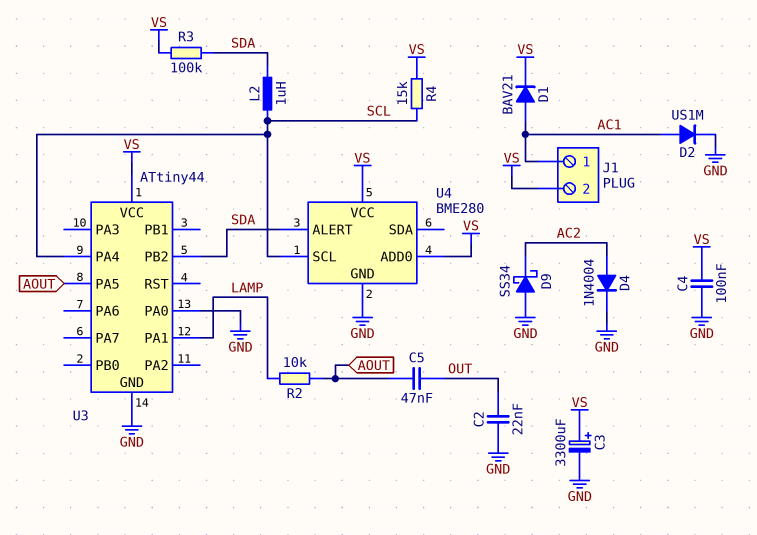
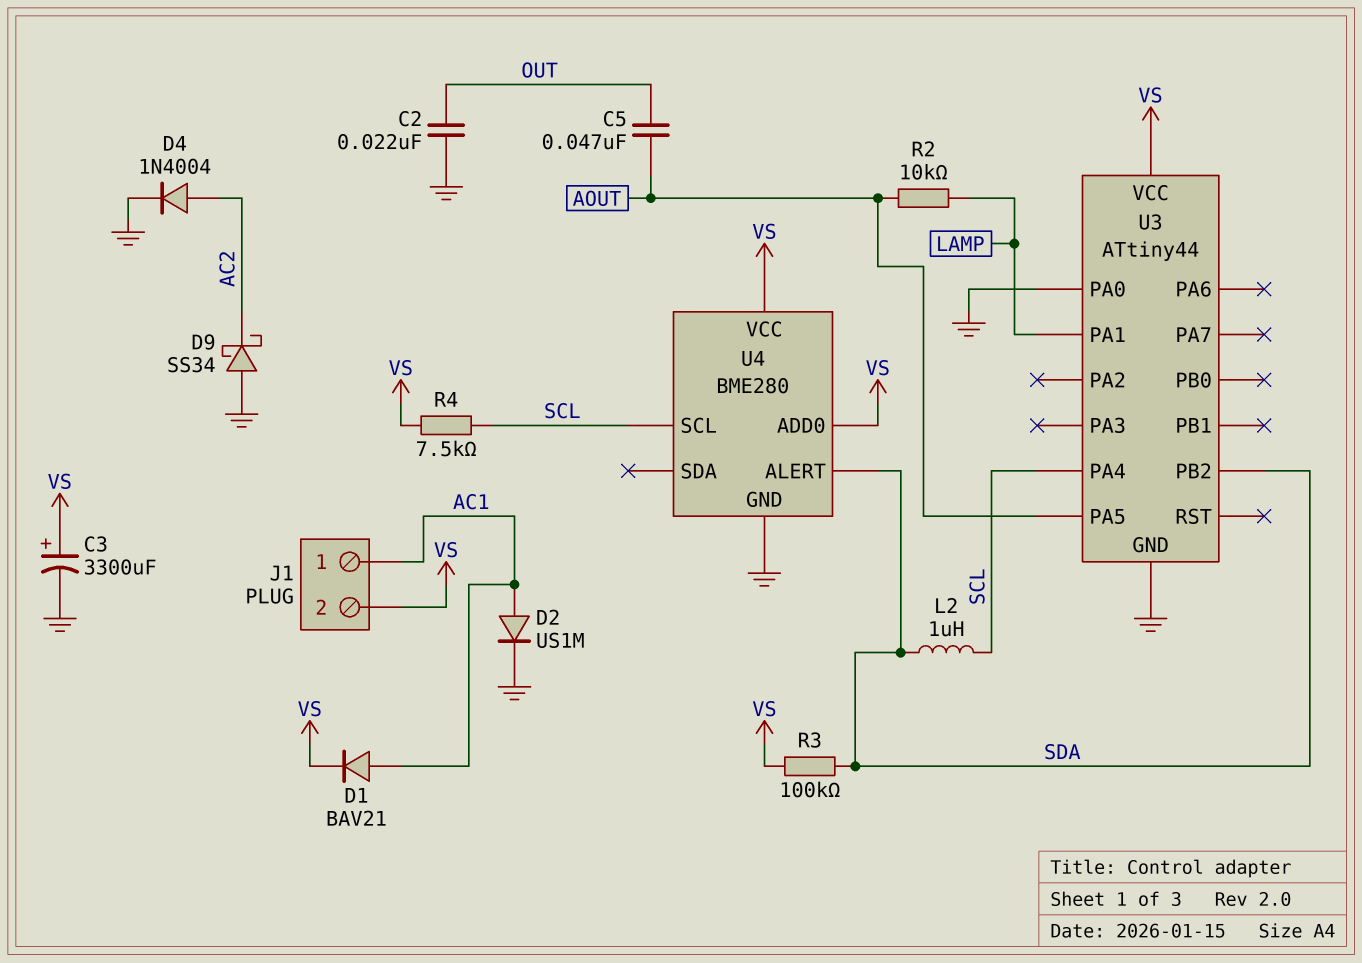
C4: 100nF (GND, VS) -> none
R4: 15k (SCL, VS) -> 7.5k (SCL, VS)

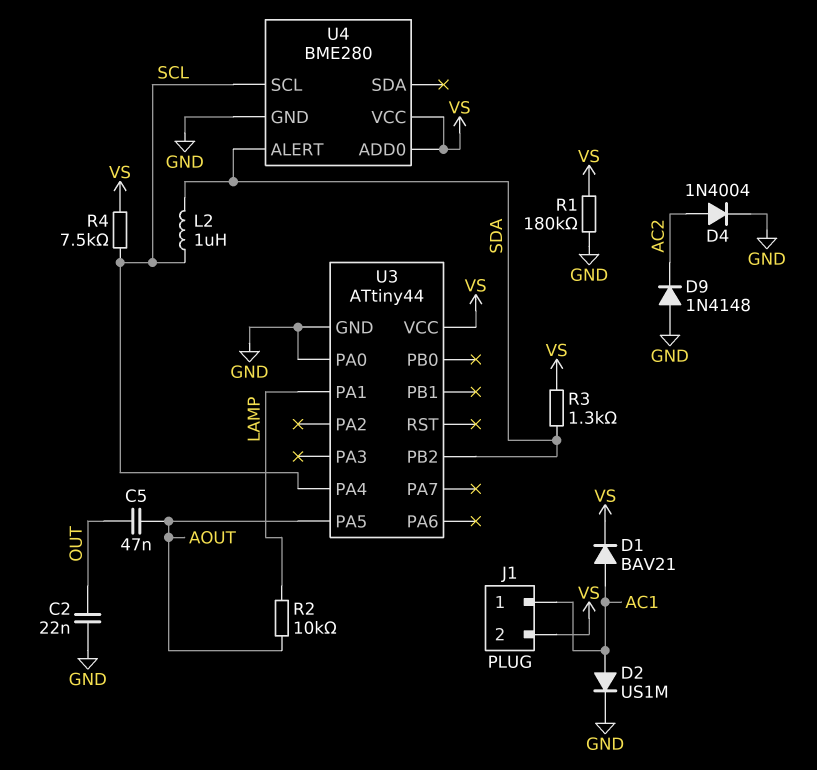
C3: 3300uF (plus VS, minus GND) -> none
D9: schottky SS34 (A GND, K AC2) -> diode 1N4148 (A GND, K AC2)
R1: none -> 180k (GND, VS)
R3: 100k (SDA, VS) -> 1.3k (SDA, VS)

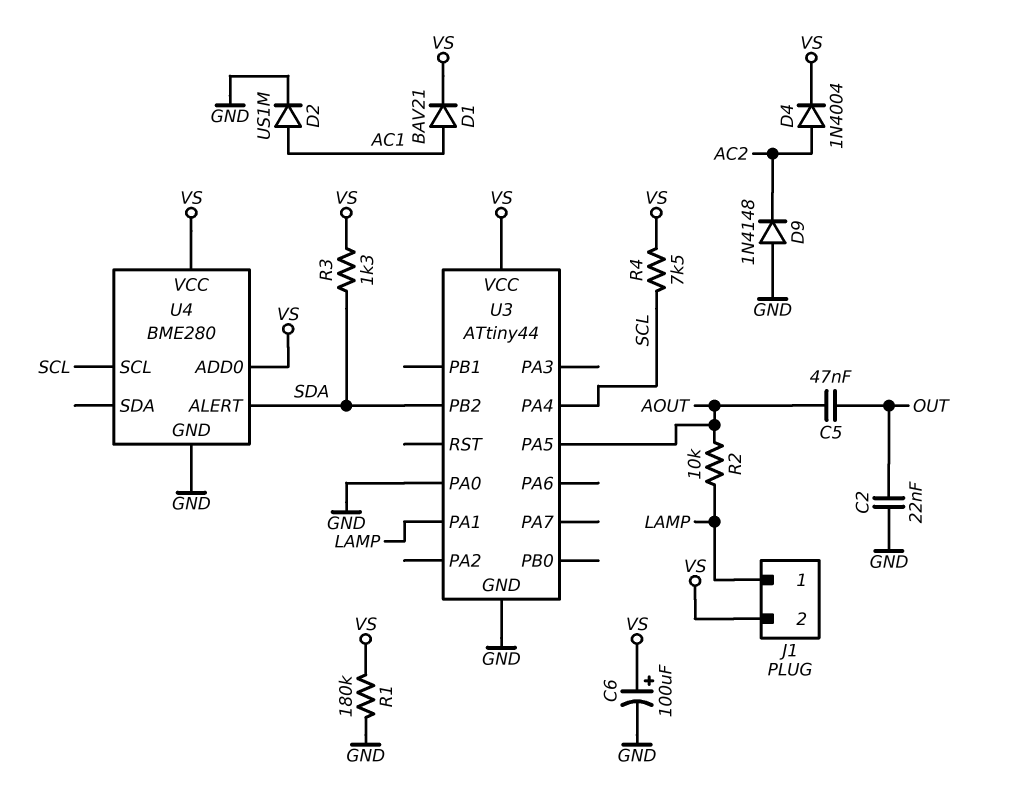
C6: none -> 100uF (plus VS, minus GND)
D4: diode 1N4004 (A AC2, K GND) -> diode 1N4004 (A AC2, K VS)
J1 pin 1: AC1 -> LAMP
L2: 1uH (SCL, SDA) -> none

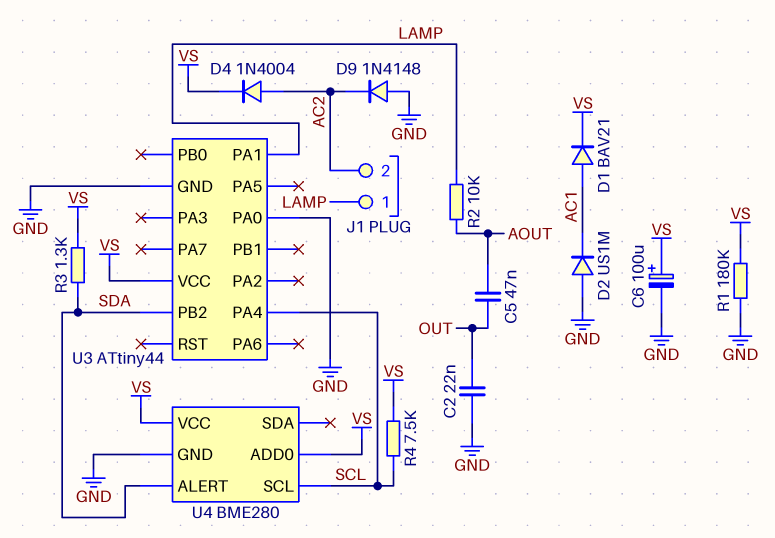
D2: diode US1M (A AC1, K GND) -> diode US1M (A GND, K AC1)
J1 pin 2: VS -> AC2
U3 pin PA5: AOUT -> none

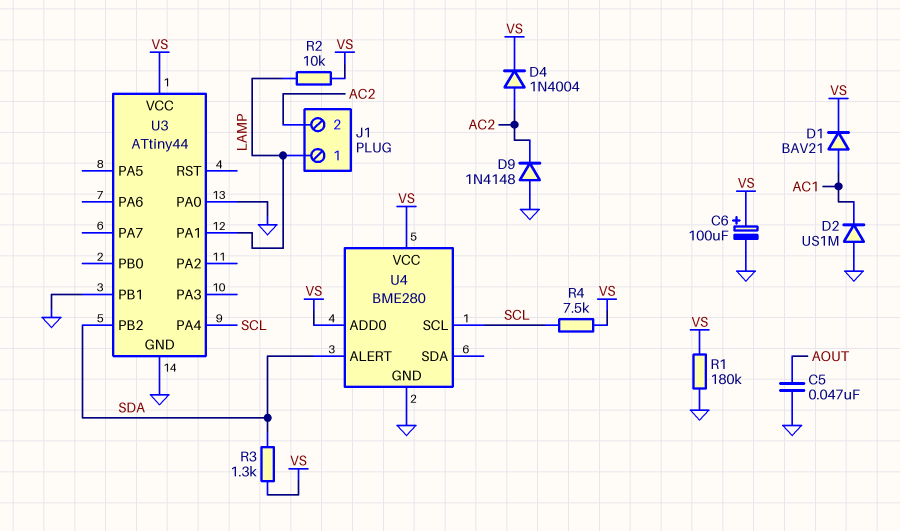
C2: 22nF (GND, OUT) -> none
C5: 47nF (AOUT, OUT) -> 47nF (AOUT, GND)
R2: 10k (AOUT, LAMP) -> 10k (LAMP, VS)
U3 pin PB1: none -> GND

